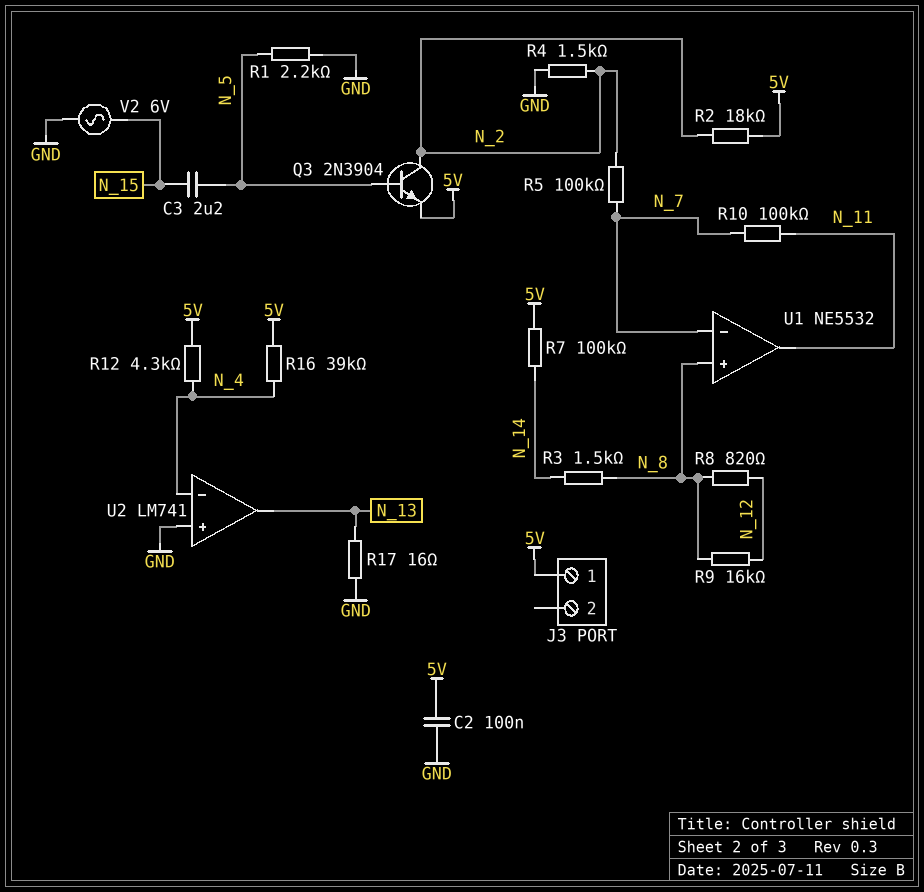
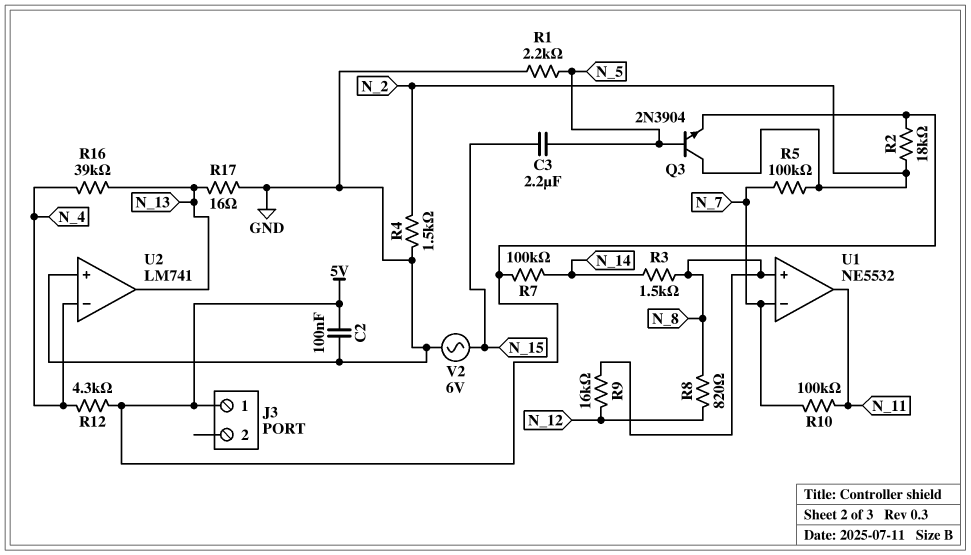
R16: 39k (5V, N_4) -> 39k (N_4, N_13)

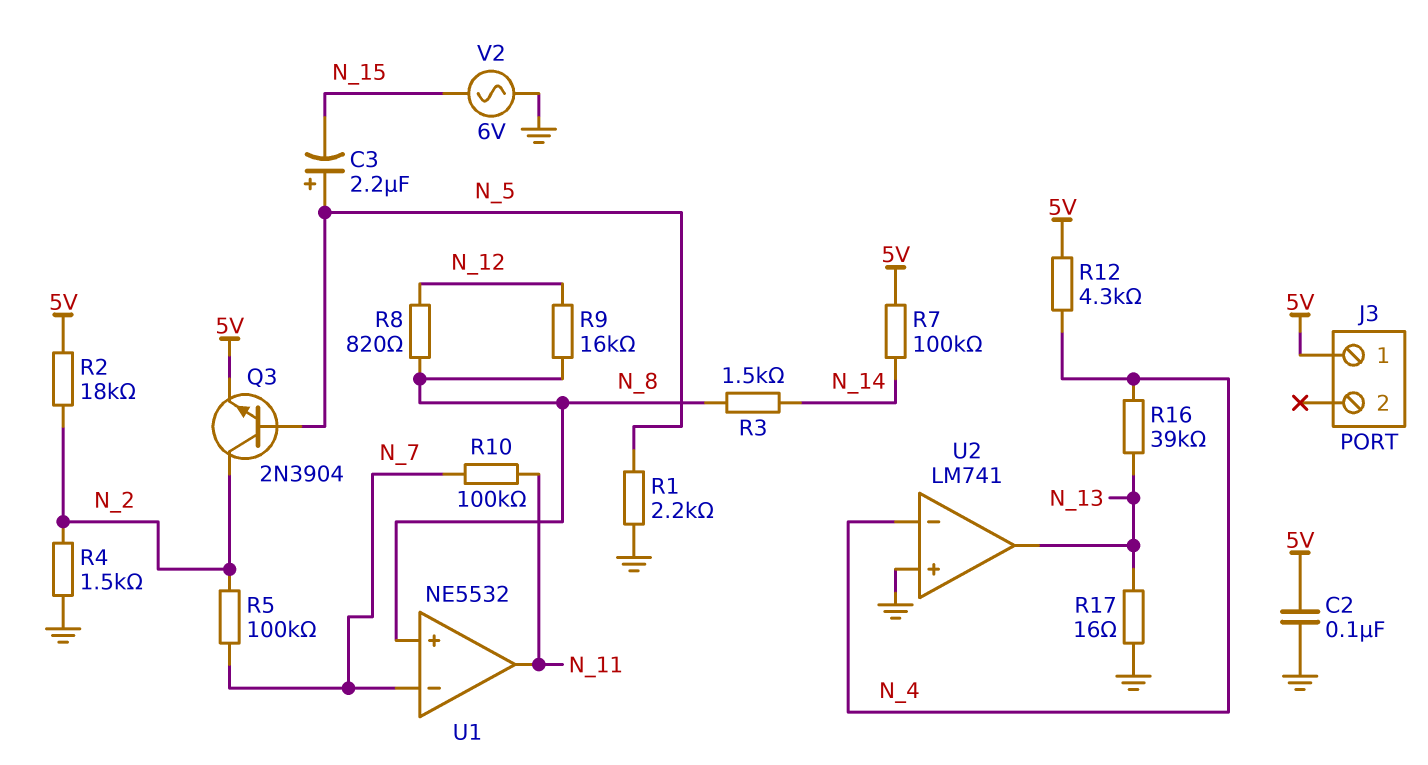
C3: 2.2uF (N_5, N_15) -> 2.2uF (plus N_5, minus N_15)

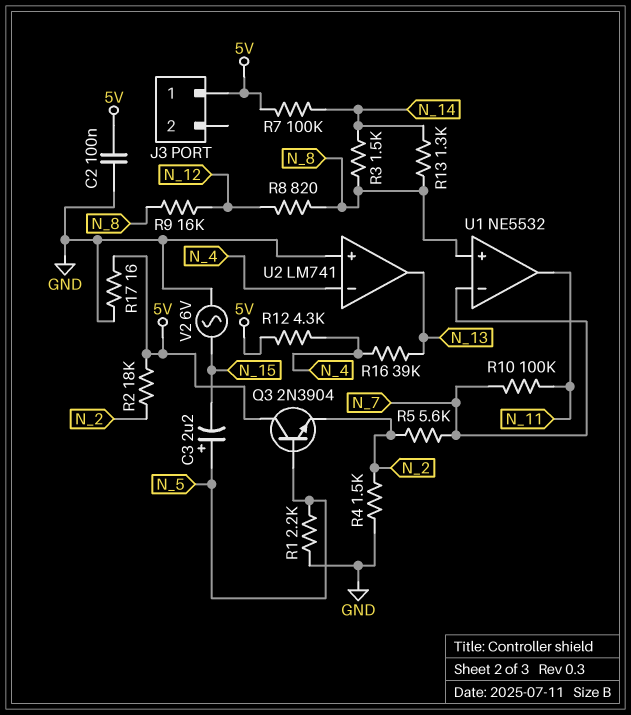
Q3: NPN 2N3904 (B N_5, C N_2, E 5V) -> NPN 2N3904 (B N_5, C 5V, E N_2)
R5: 100k (N_2, N_7) -> 5.6k (N_2, N_7)
R13: none -> 1.3k (N_8, N_14)
R17: 16 (GND, N_13) -> 16 (5V, GND)

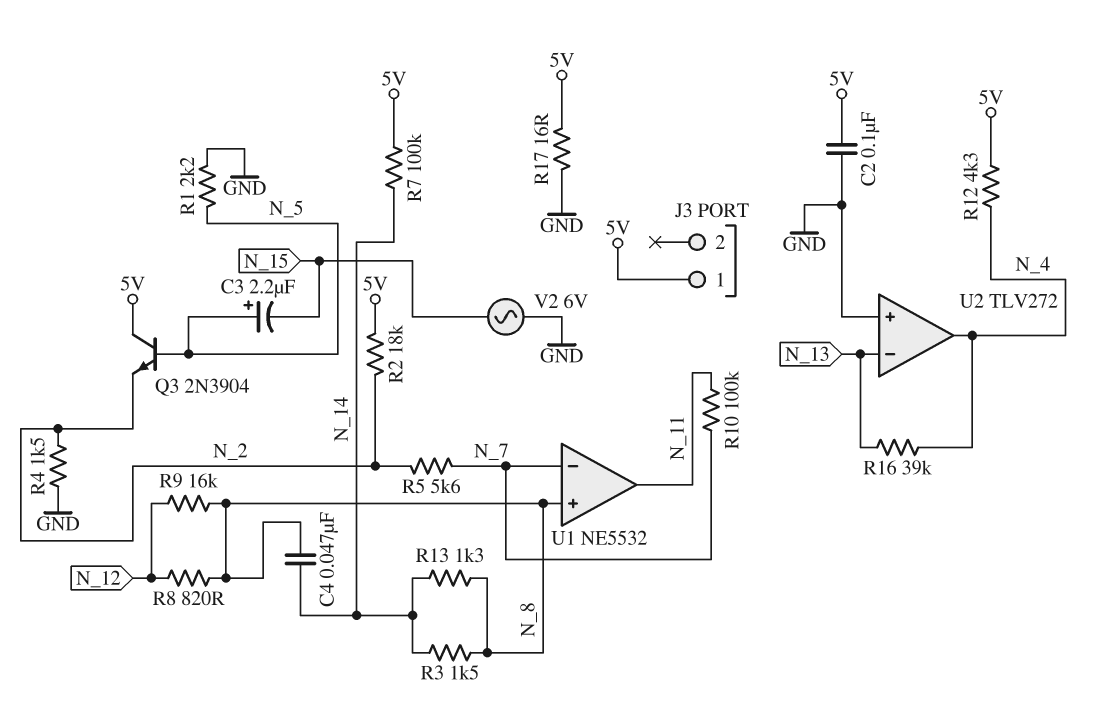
C4: none -> 47nF (N_8, N_14)
U2: LM741 -> TLV272
U2 pin in-: N_4 -> N_13
U2 pin out: N_13 -> N_4

